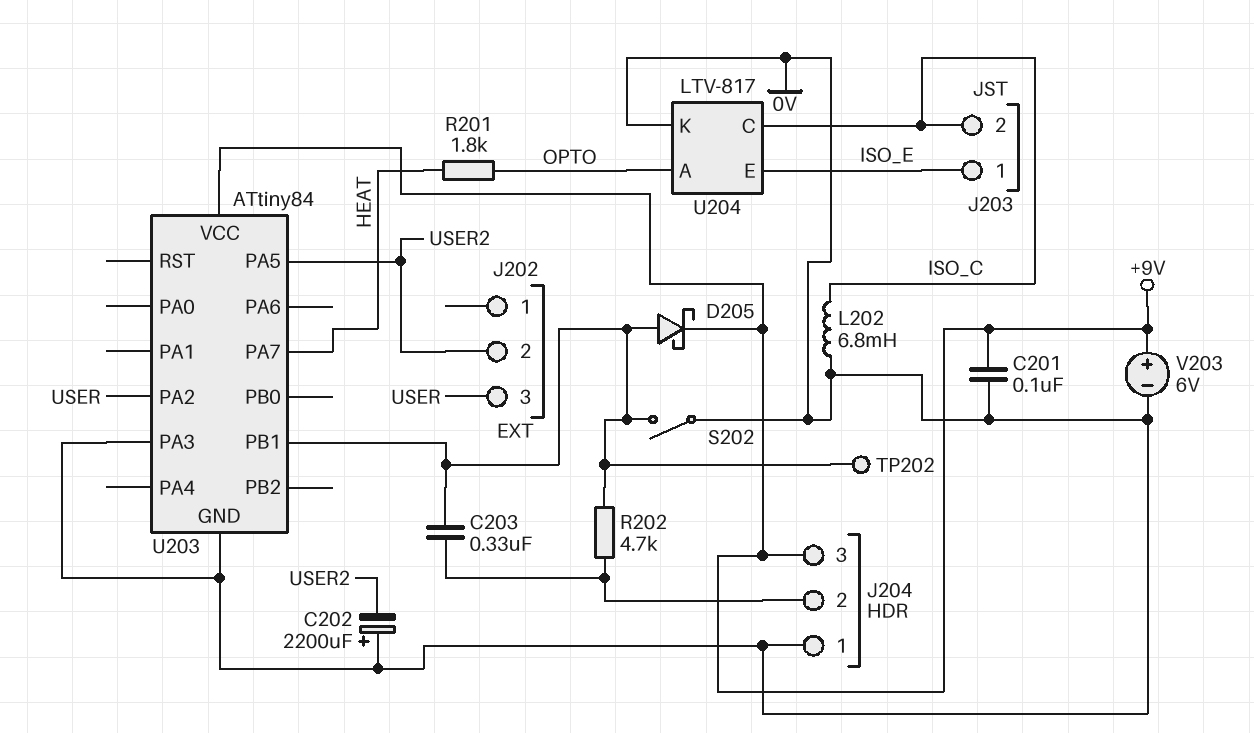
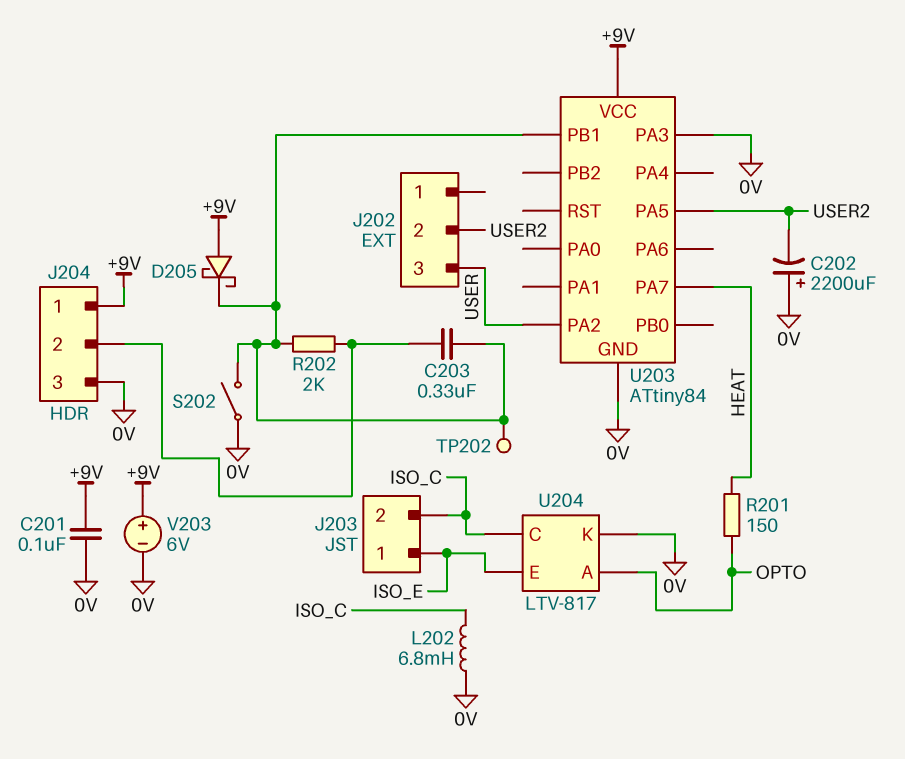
D205: schottky (A U203/PB1, K +9V) -> schottky (A +9V, K U203/PB1)
J204 pin 1: 0V -> +9V
J204 pin 3: +9V -> 0V
R201: 1.8k (HEAT, OPTO) -> 150 (HEAT, OPTO)
R202: 4.7k (J204/2, U203/PB1) -> 2k (J204/2, U203/PB1)

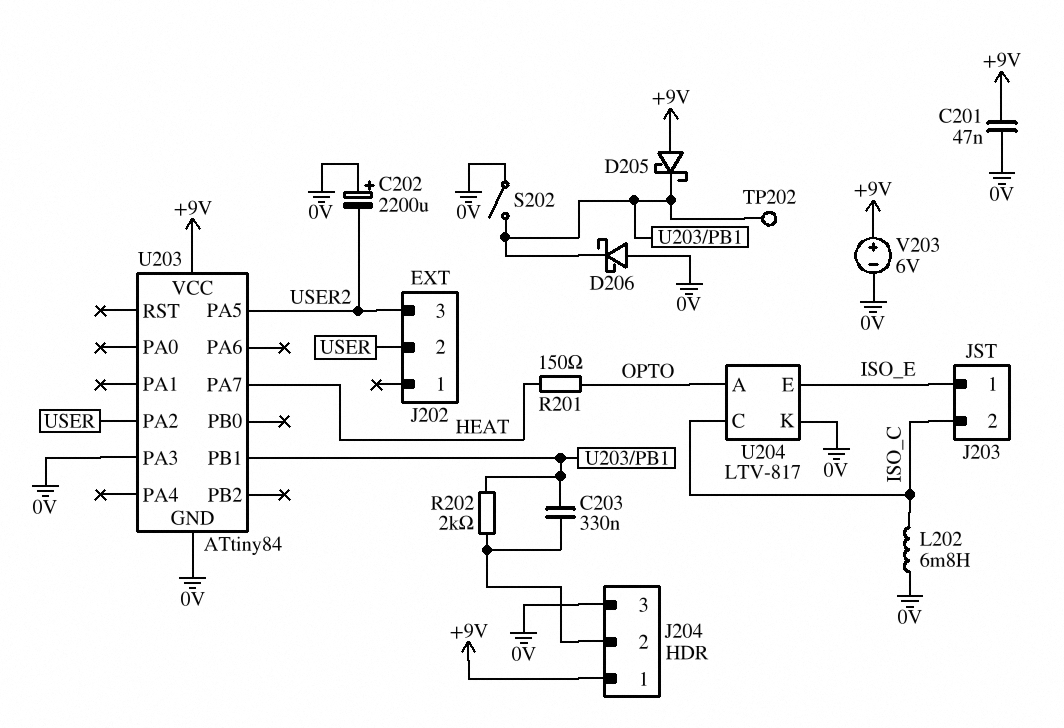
C201: 100nF (+9V, 0V) -> 47nF (+9V, 0V)
D206: none -> schottky (A 0V, K U203/PB1)
J202 pin 2: USER2 -> USER
J202 pin 3: USER -> USER2

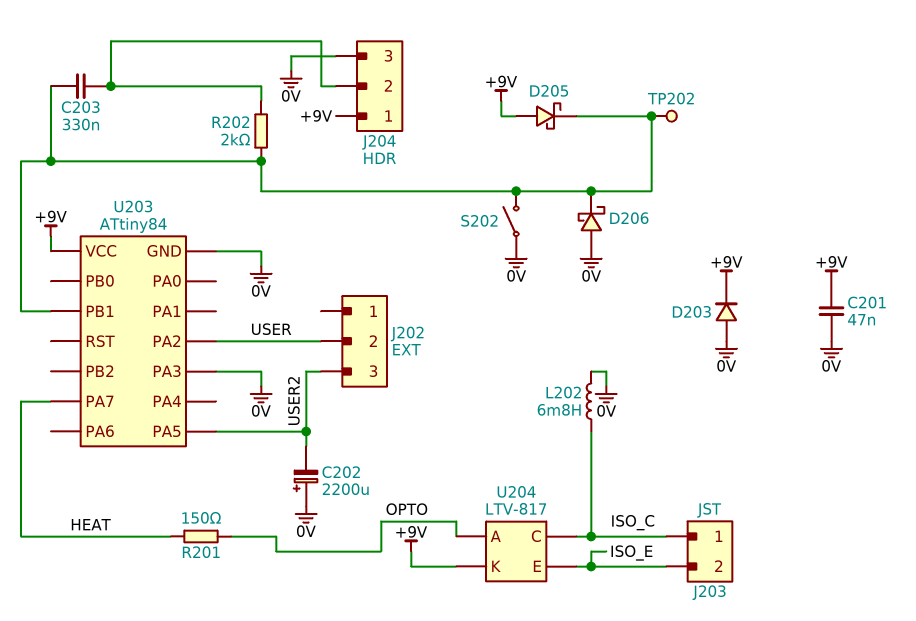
D203: none -> diode (A 0V, K +9V)
J203 pin 1: ISO_E -> ISO_C
J203 pin 2: ISO_C -> ISO_E
U204 pin K: 0V -> +9V
V203: 6V (plus +9V, minus 0V) -> none

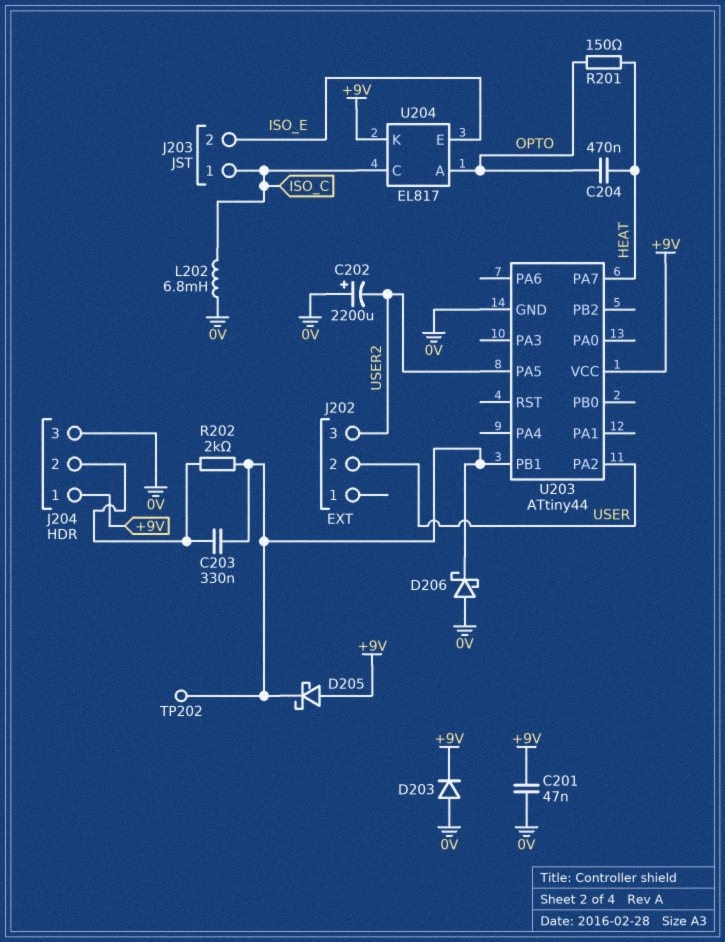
C204: none -> 470nF (HEAT, OPTO)
S202: switch (0V, U203/PB1) -> none
U203: ATtiny84 -> ATtiny44
U203 pin PA3: 0V -> none
U204: LTV-817 -> EL817

